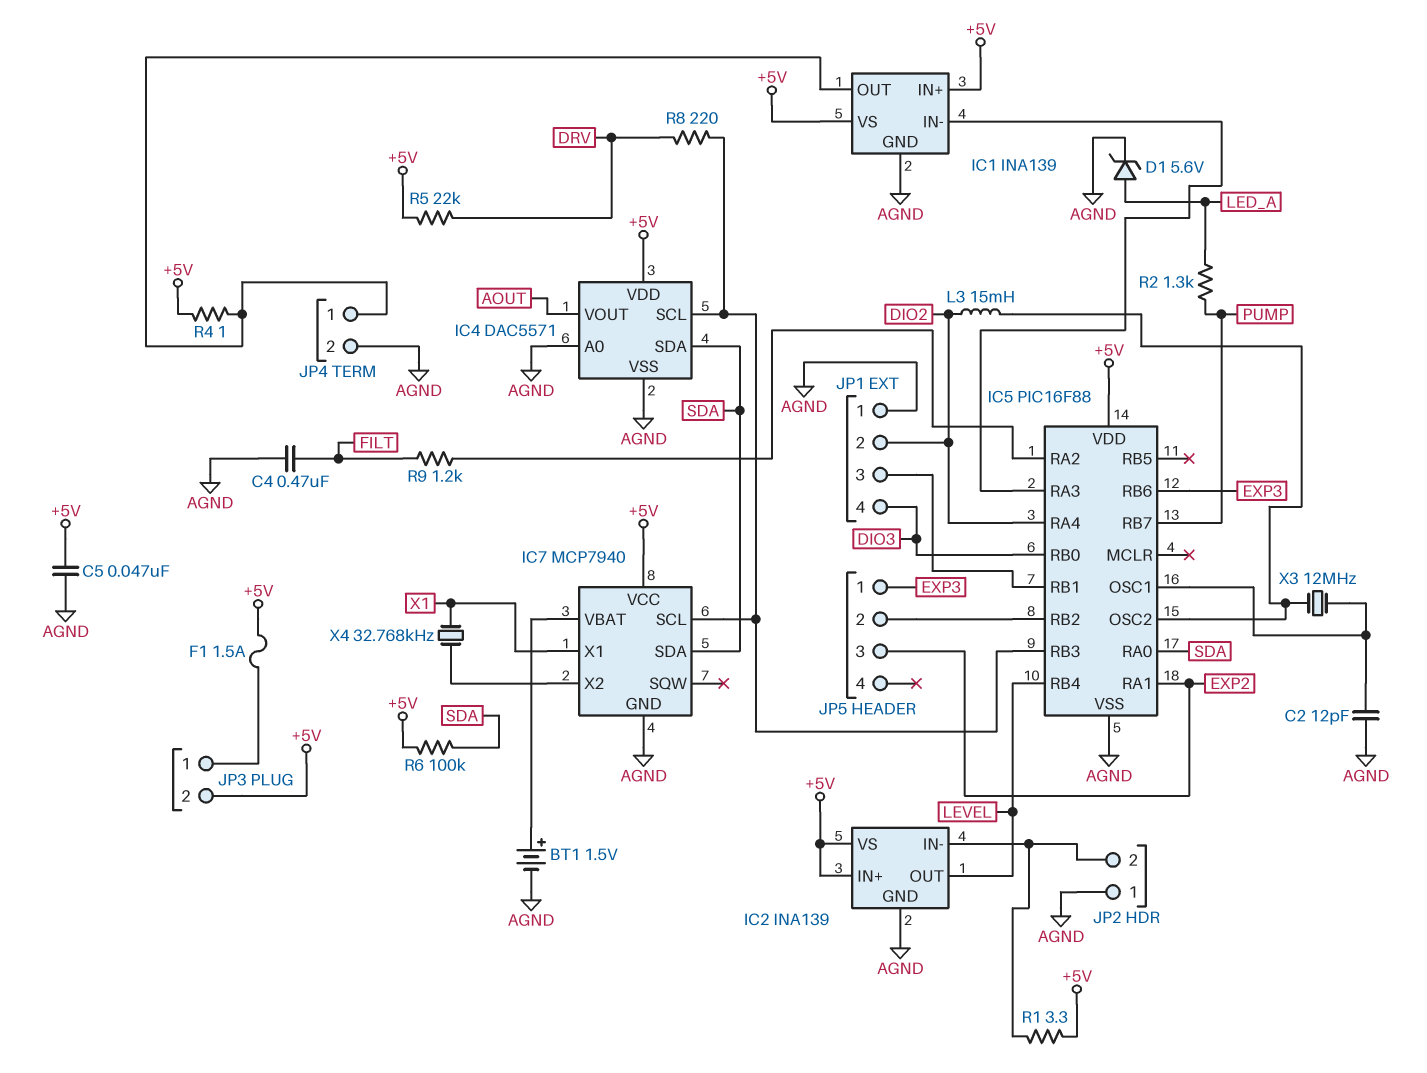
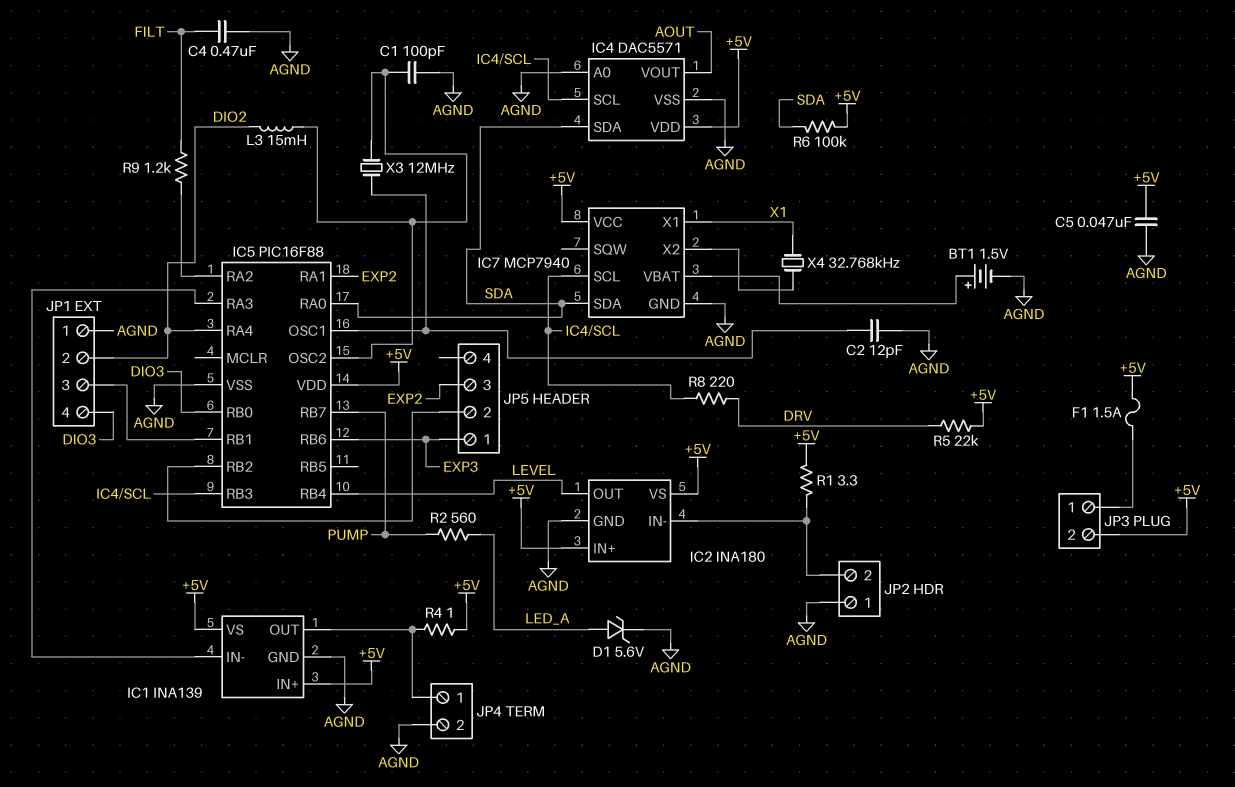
C1: none -> 100pF (AGND, IC5/OSC2)
IC2: INA139 -> INA180
R2: 1.3k (LED_A, PUMP) -> 560 (LED_A, PUMP)

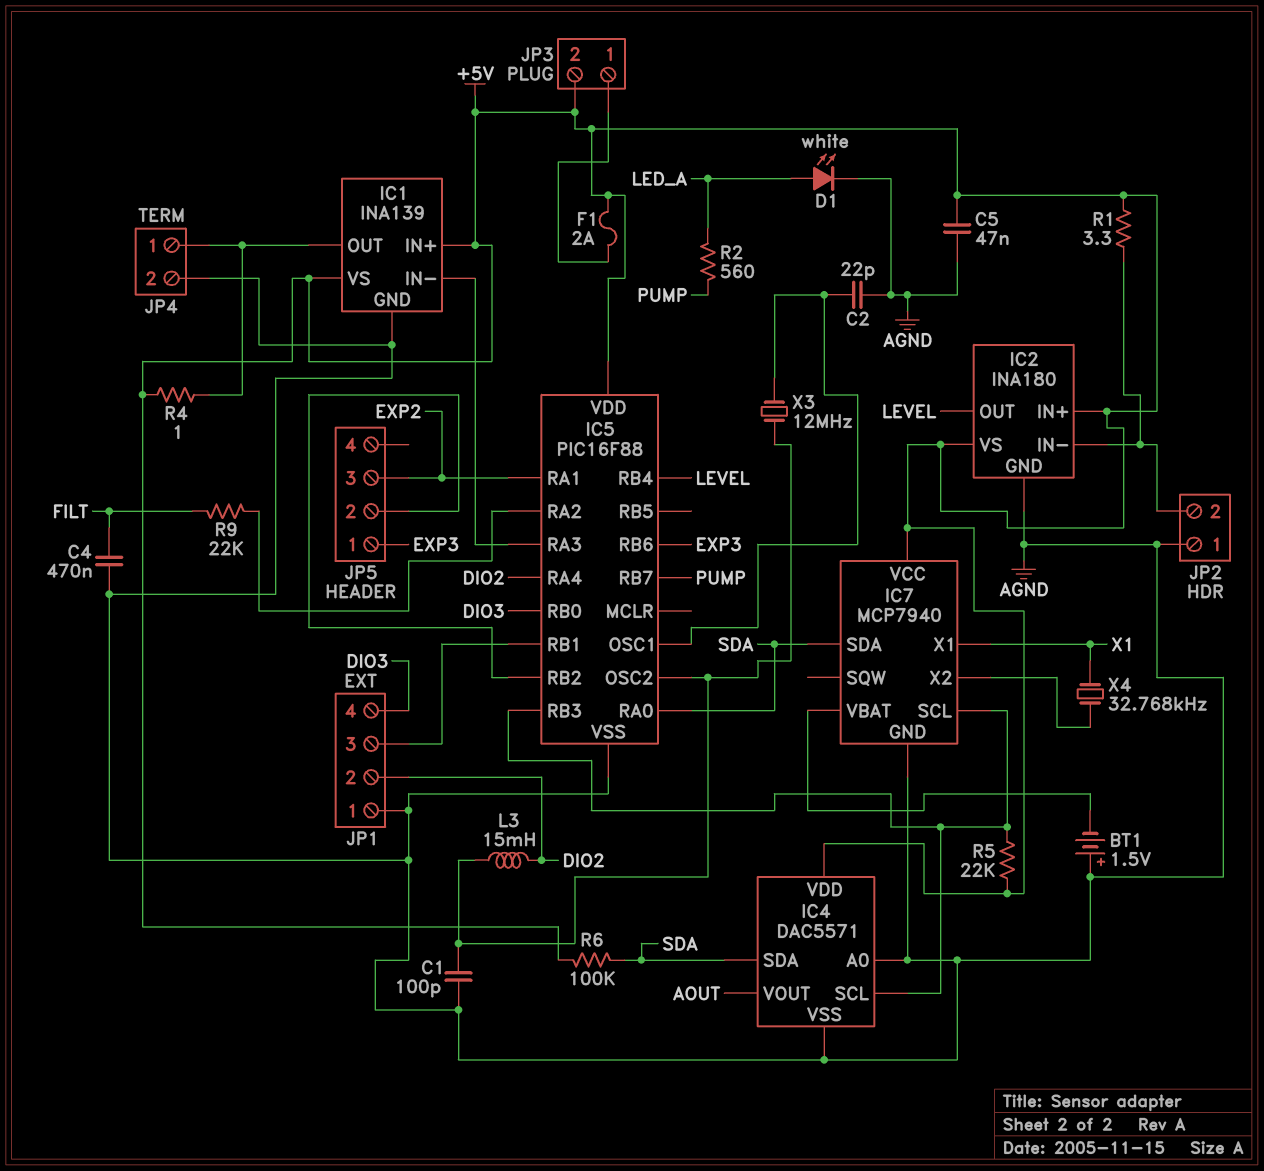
BT1: 1.5V (plus IC7/VBAT, minus AGND) -> 1.5V (plus AGND, minus IC7/VBAT)
C2: 12pF (AGND, IC5/OSC1) -> 22pF (AGND, IC5/OSC1)
D1: zener 5.6V (A LED_A, K AGND) -> LED white (A LED_A, K AGND)
F1: 1.5A (+5V, JP3/1) -> 2A (+5V, JP3/1)
R5: 22k (+5V, DRV) -> 22k (+5V, IC4/SCL)
R8: 220 (DRV, IC4/SCL) -> none
R9: 1.2k (FILT, IC5/RA2) -> 22k (FILT, IC5/RA2)

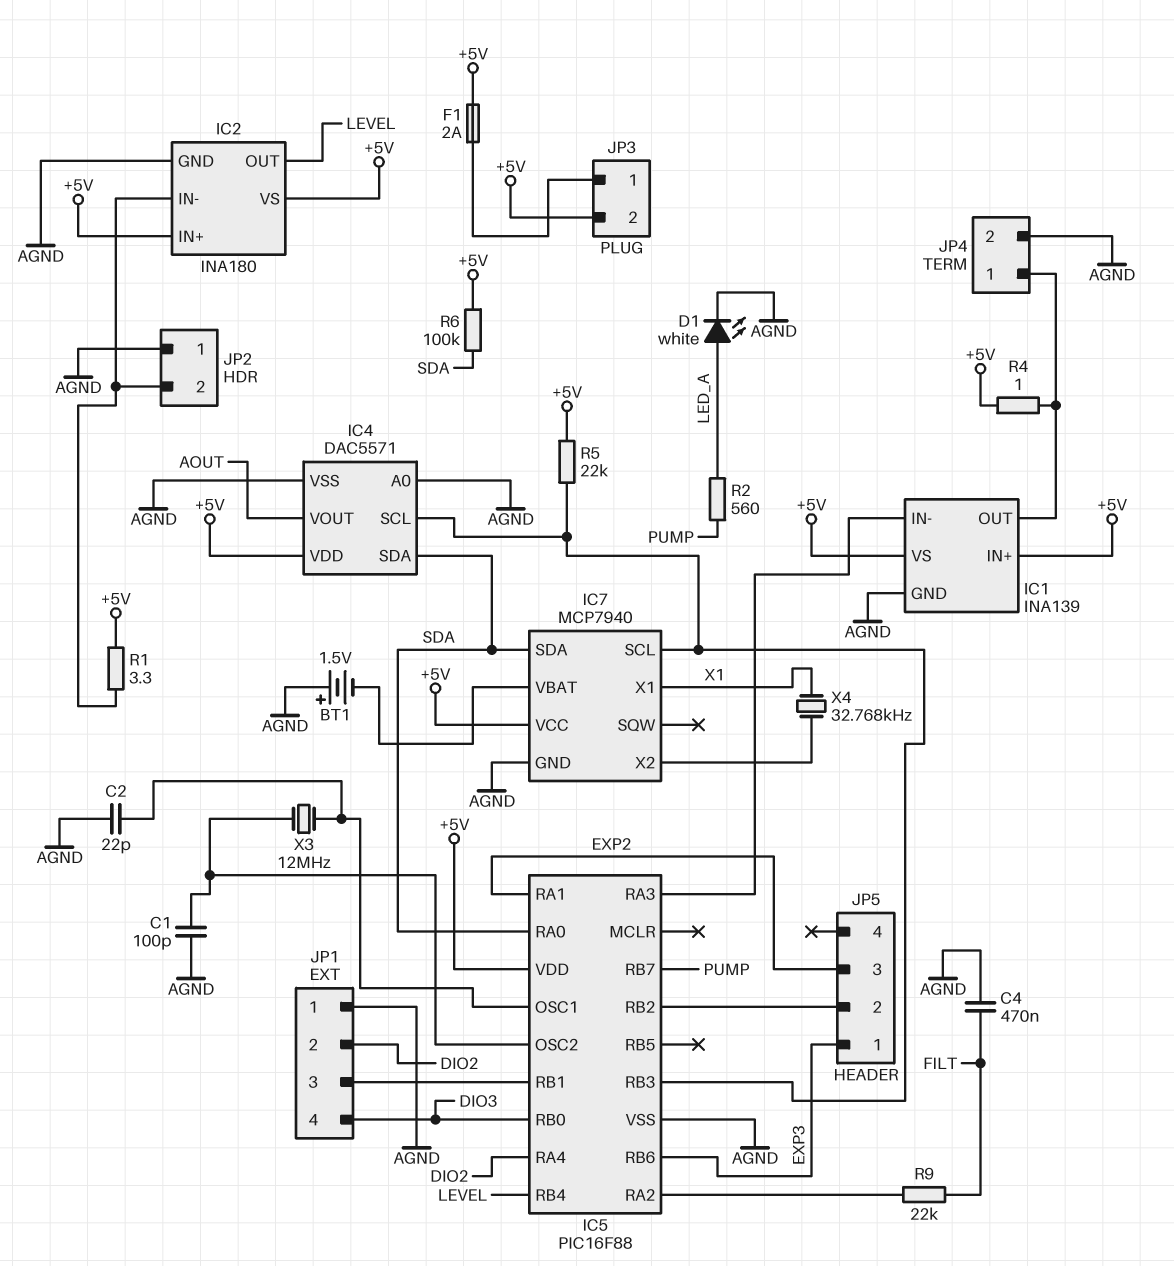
C5: 47nF (+5V, AGND) -> none
L3: 15mH (DIO2, IC5/OSC2) -> none

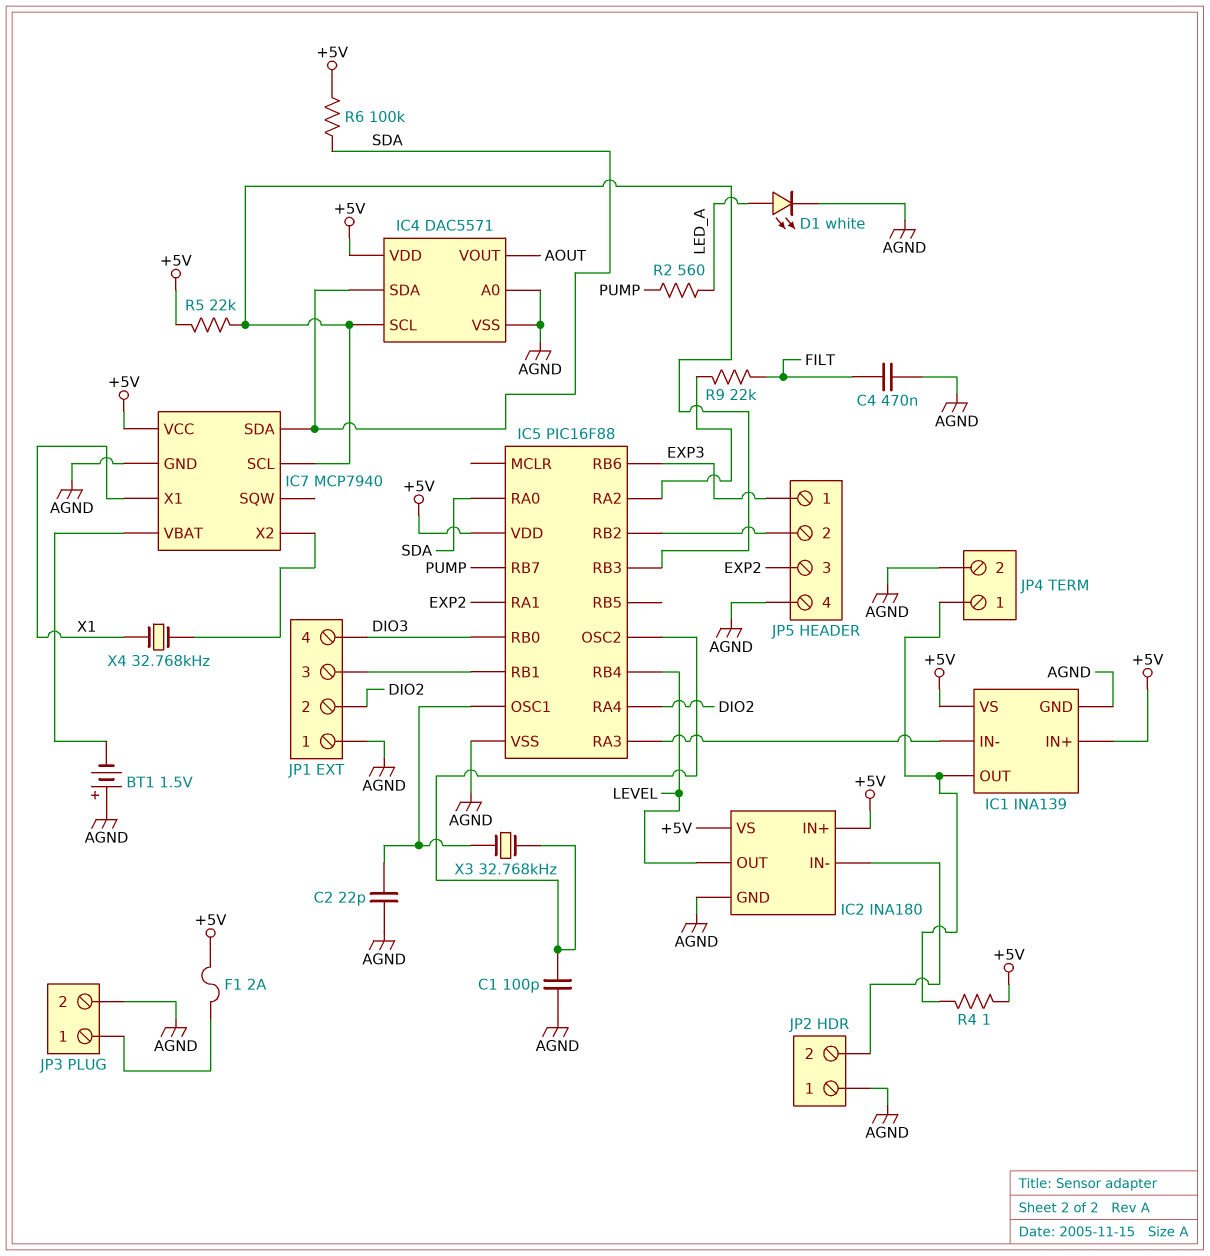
JP3 pin 2: +5V -> AGND
JP5 pin 4: none -> AGND
R1: 3.3 (+5V, IC2/IN-) -> none
X3: 12MHz (IC5/OSC1, IC5/OSC2) -> 32.768kHz (IC5/OSC1, IC5/OSC2)

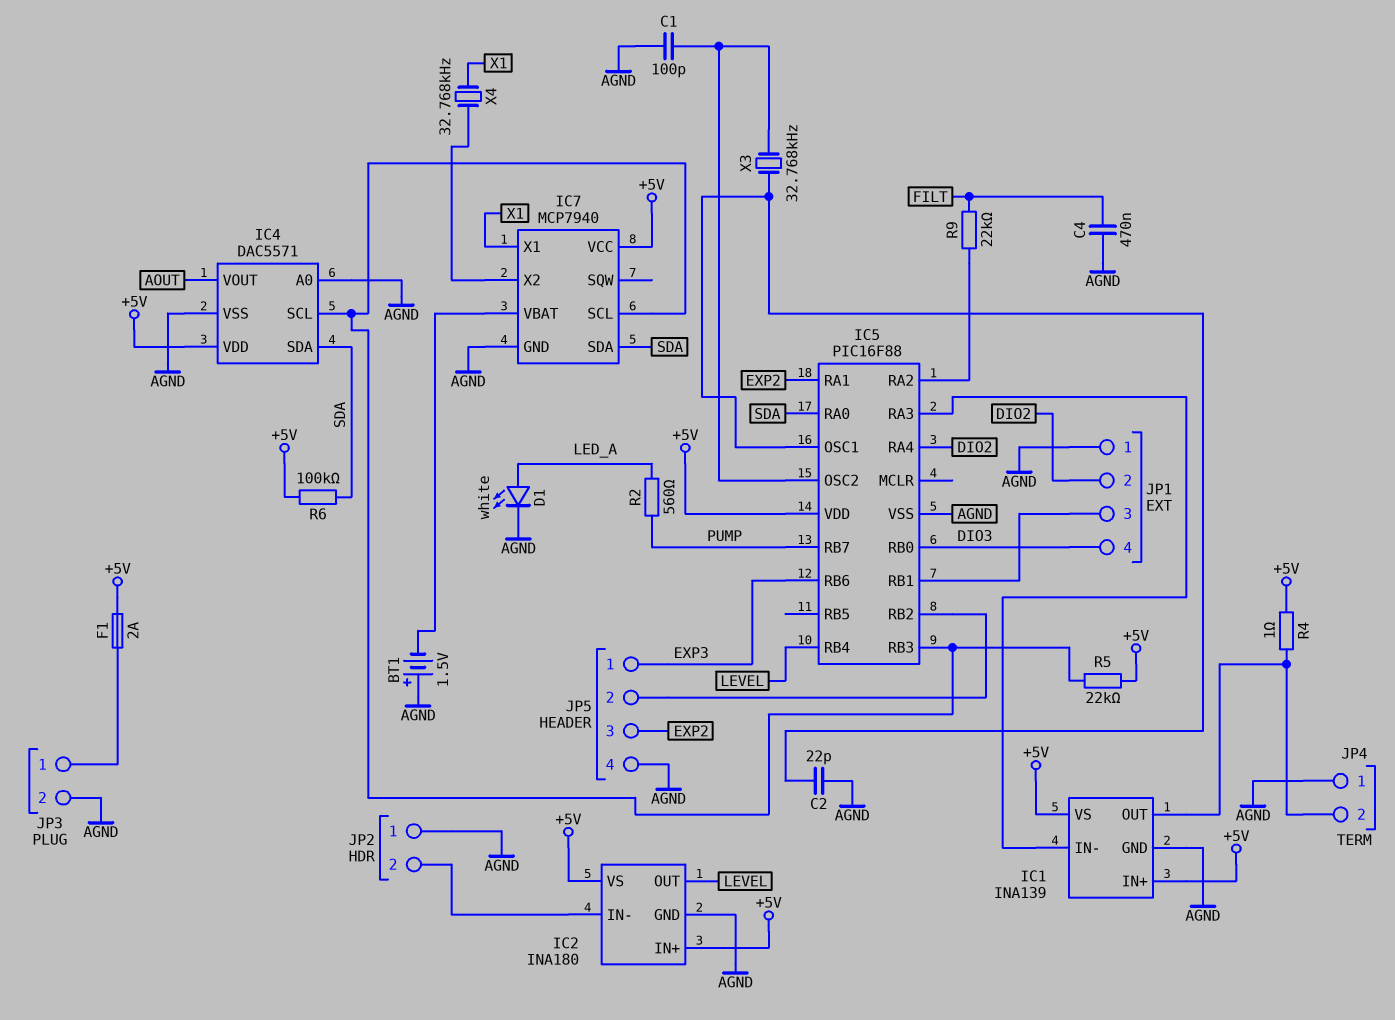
JP4 pin 1: IC1/OUT -> AGND
JP4 pin 2: AGND -> IC1/OUT

